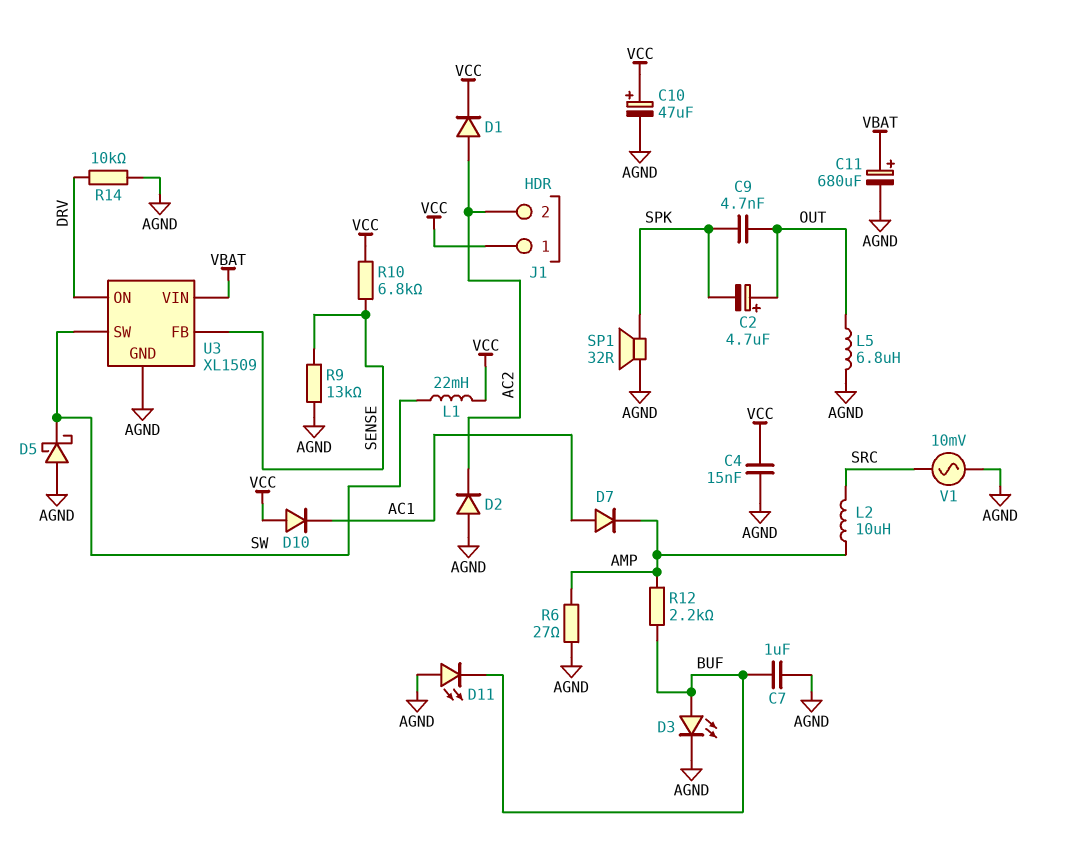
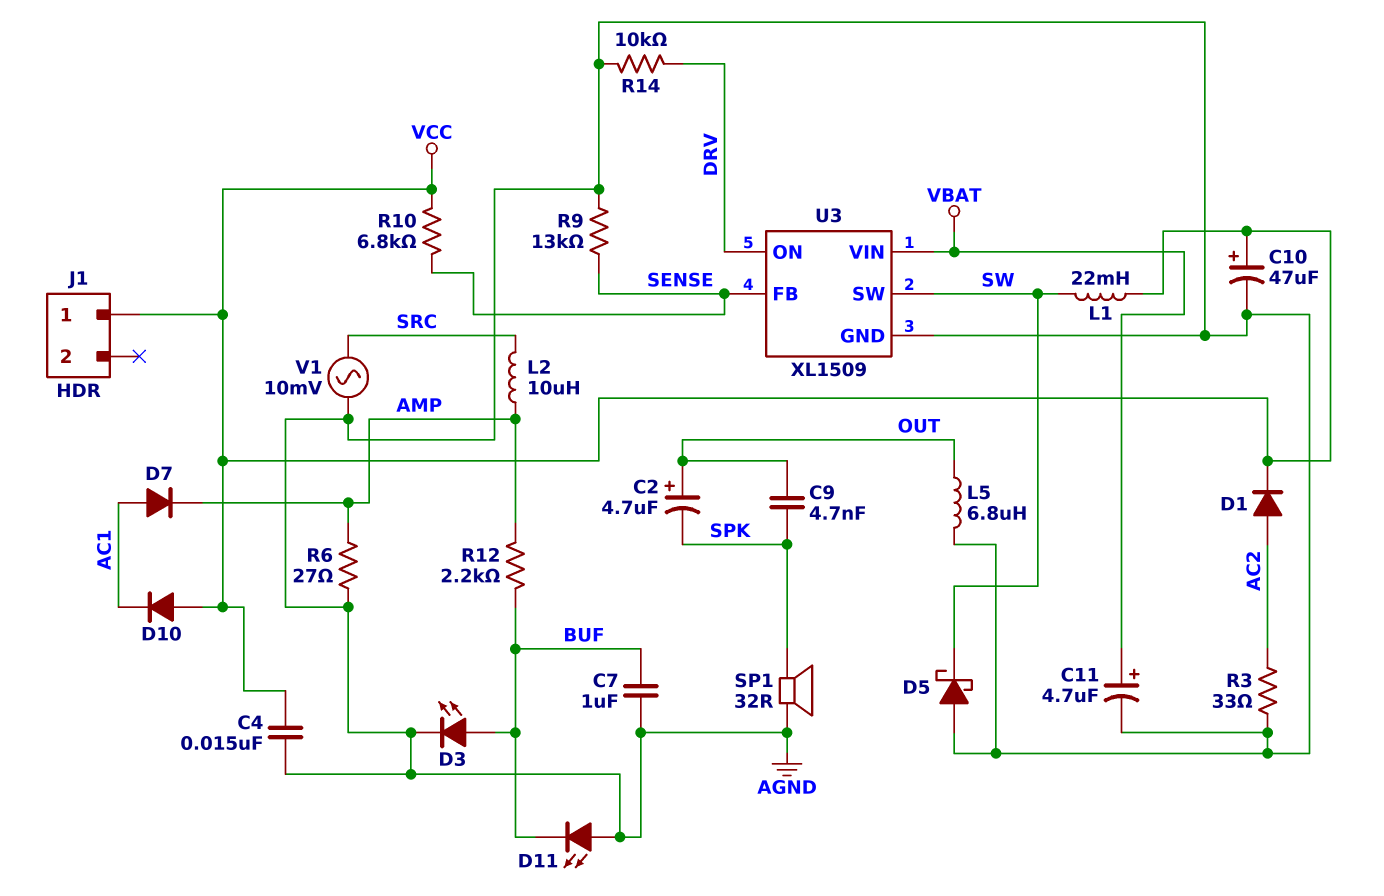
C11: 680uF (plus VBAT, minus AGND) -> 4.7uF (plus VBAT, minus AGND)
D2: diode (A AGND, K AC2) -> none
J1 pin 2: AC2 -> none
R3: none -> 33 (AC2, AGND)

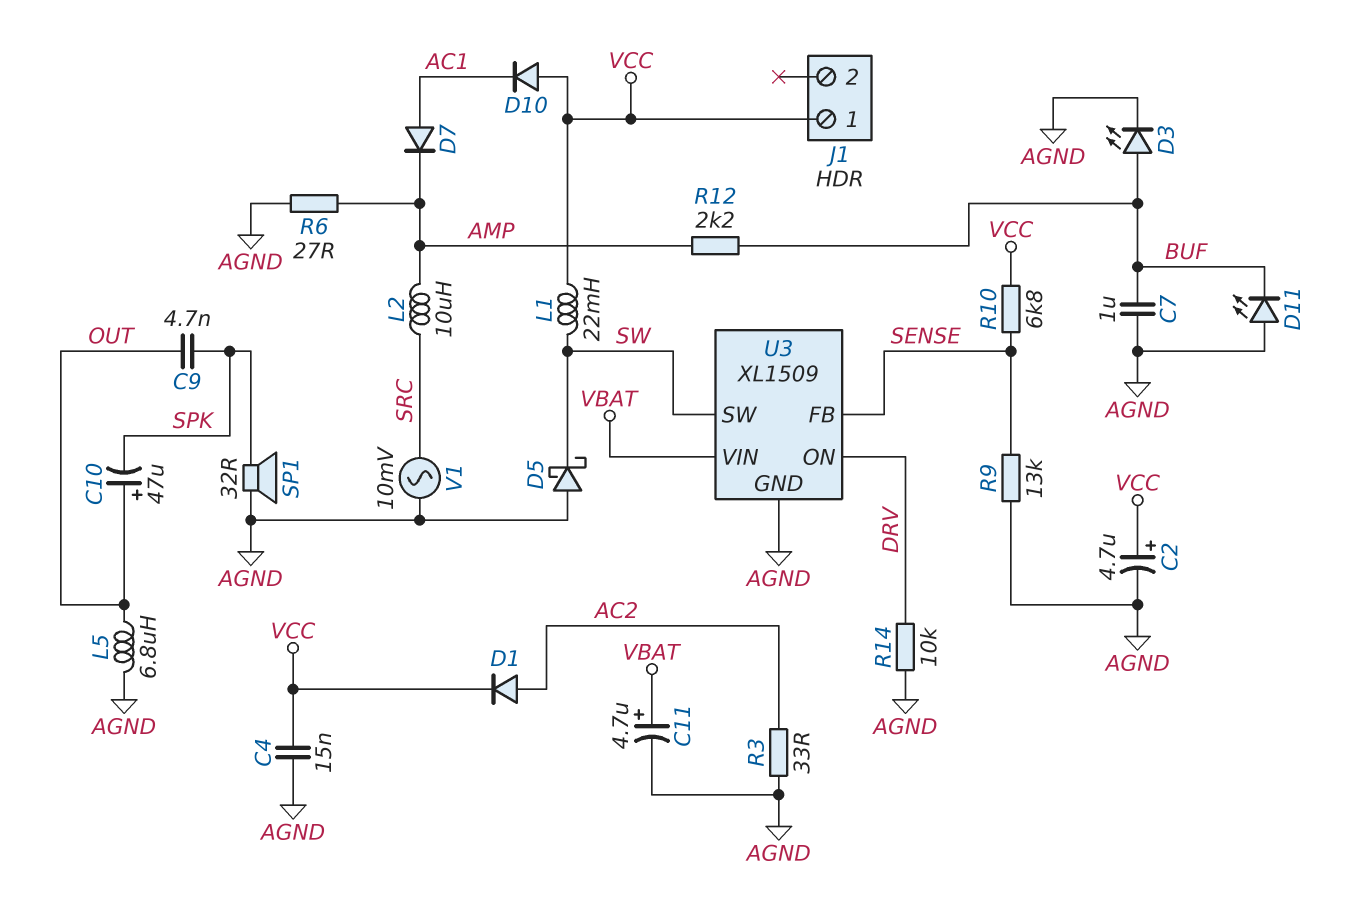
C2: 4.7uF (plus OUT, minus SPK) -> 4.7uF (plus VCC, minus AGND)
C10: 47uF (plus VCC, minus AGND) -> 47uF (plus OUT, minus SPK)

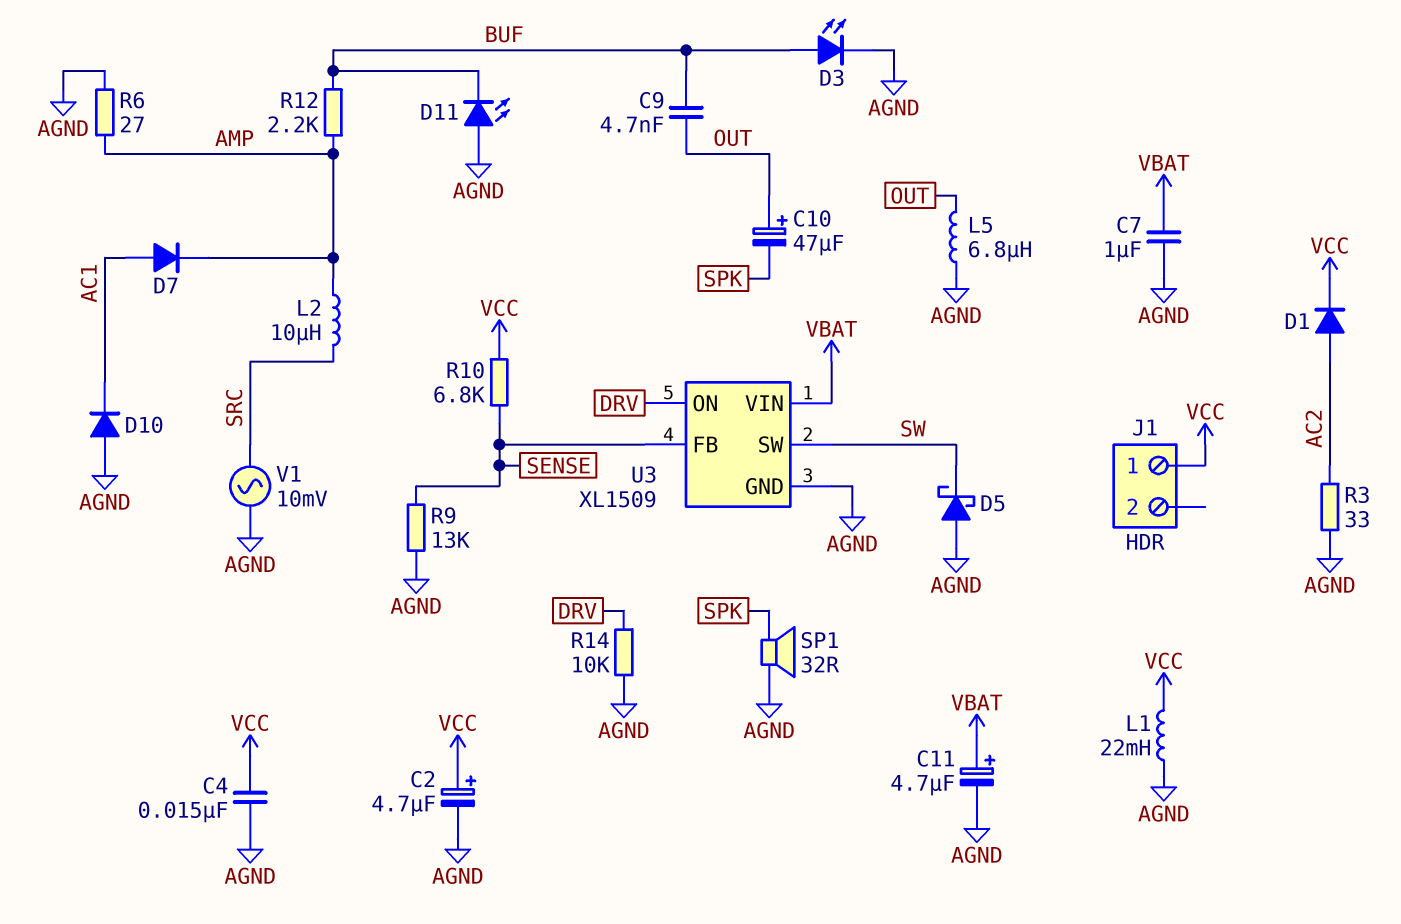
C7: 1uF (AGND, BUF) -> 1uF (AGND, VBAT)
C9: 4.7nF (OUT, SPK) -> 4.7nF (BUF, OUT)
D10: diode (A VCC, K AC1) -> diode (A AGND, K AC1)
L1: 22mH (SW, VCC) -> 22mH (AGND, VCC)

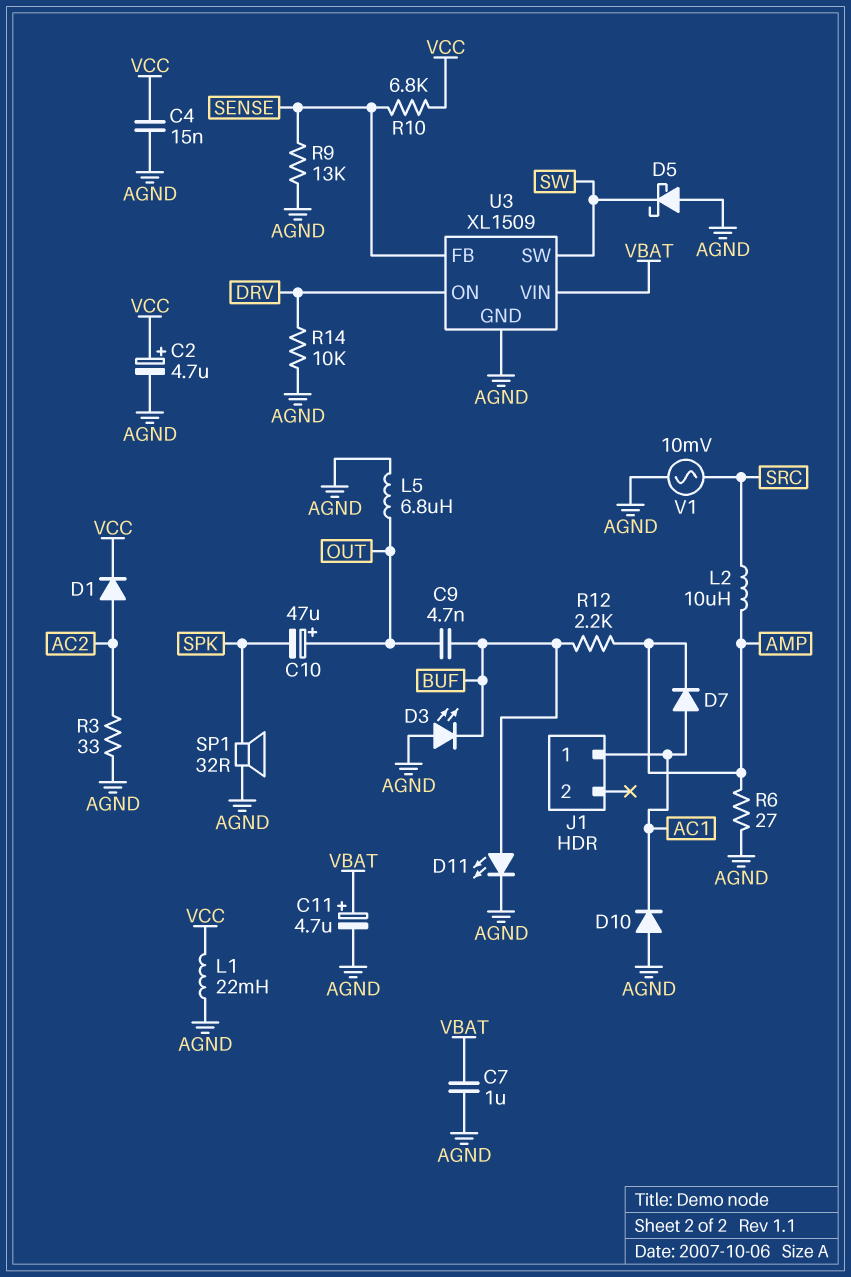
D3: LED (A BUF, K AGND) -> LED (A AGND, K BUF)
D11: LED (A AGND, K BUF) -> LED (A BUF, K AGND)
J1 pin 1: VCC -> AC1

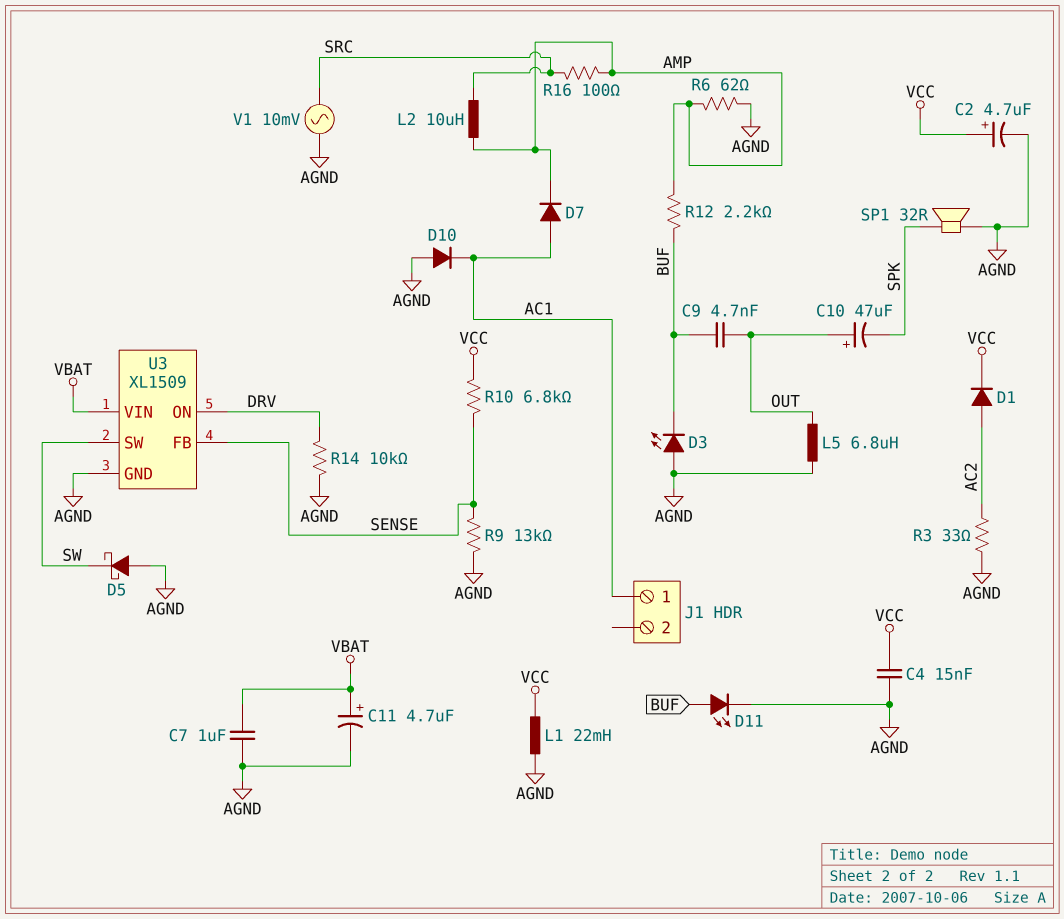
R6: 27 (AGND, AMP) -> 62 (AGND, AMP)
R16: none -> 100 (AMP, SRC)

